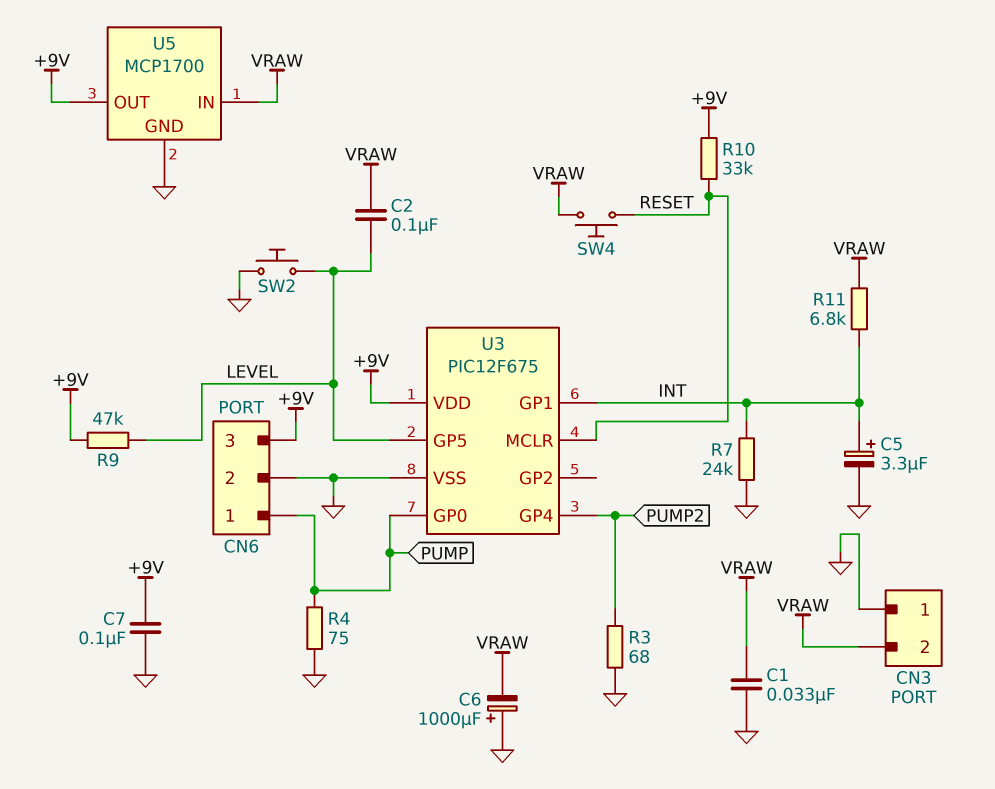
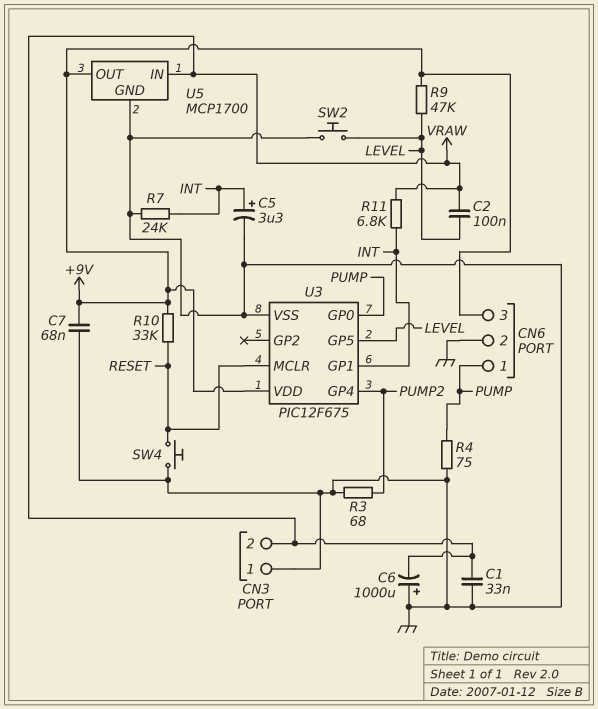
C7: 100nF (+9V, GND) -> 68nF (+9V, GND)
SW4: button (RESET, VRAW) -> button (GND, RESET)

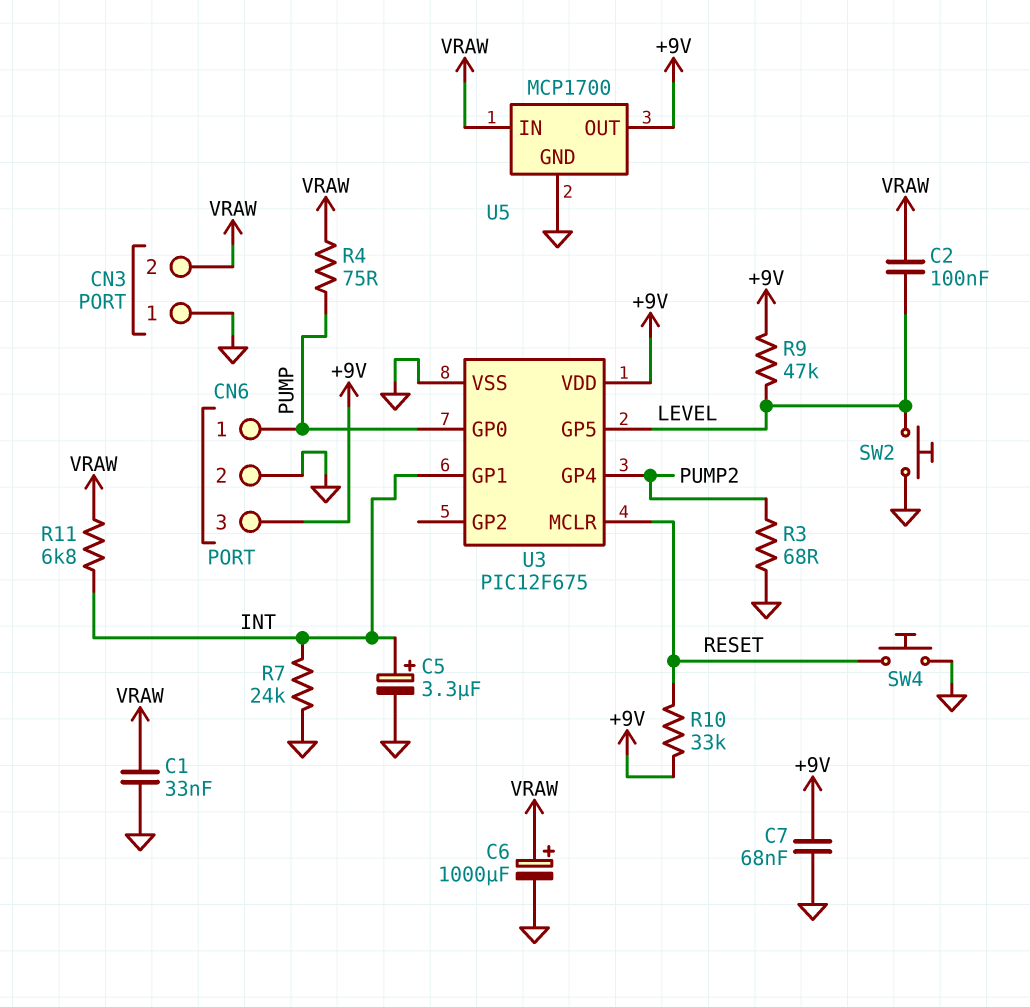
C6: 1000uF (plus GND, minus VRAW) -> 1000uF (plus VRAW, minus GND)
R4: 75 (GND, PUMP) -> 75 (PUMP, VRAW)

